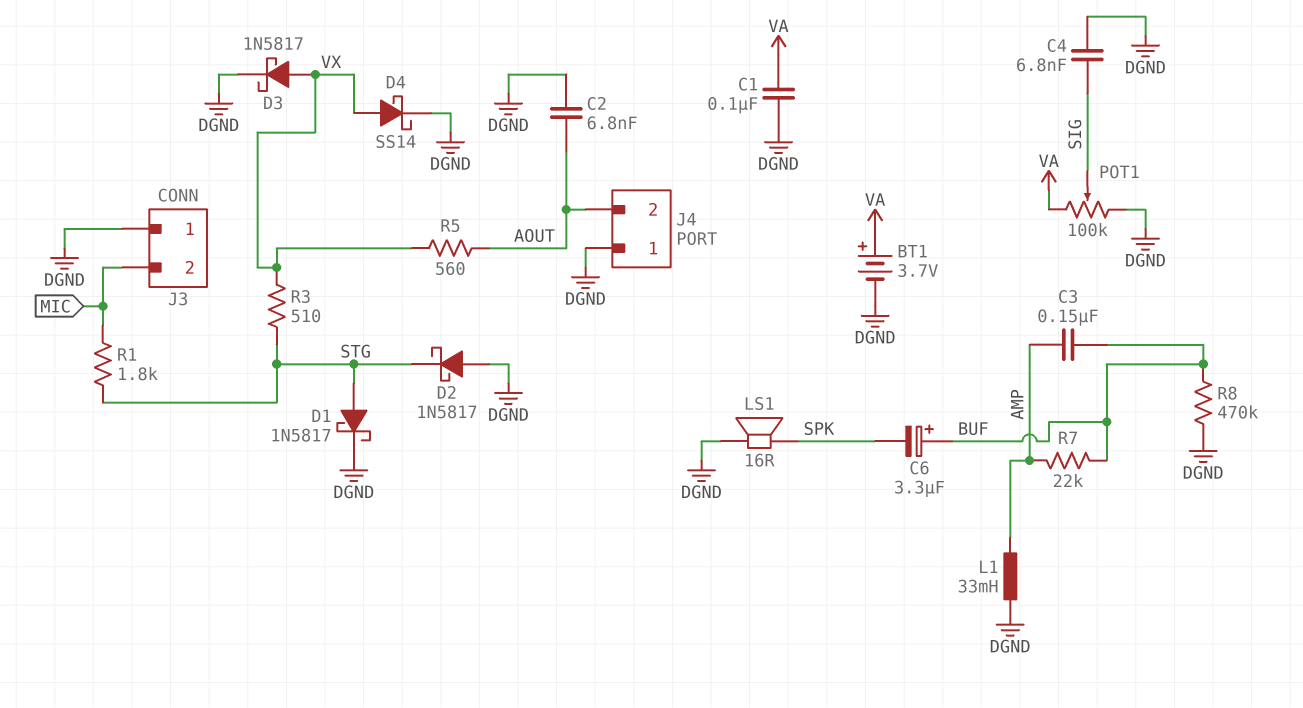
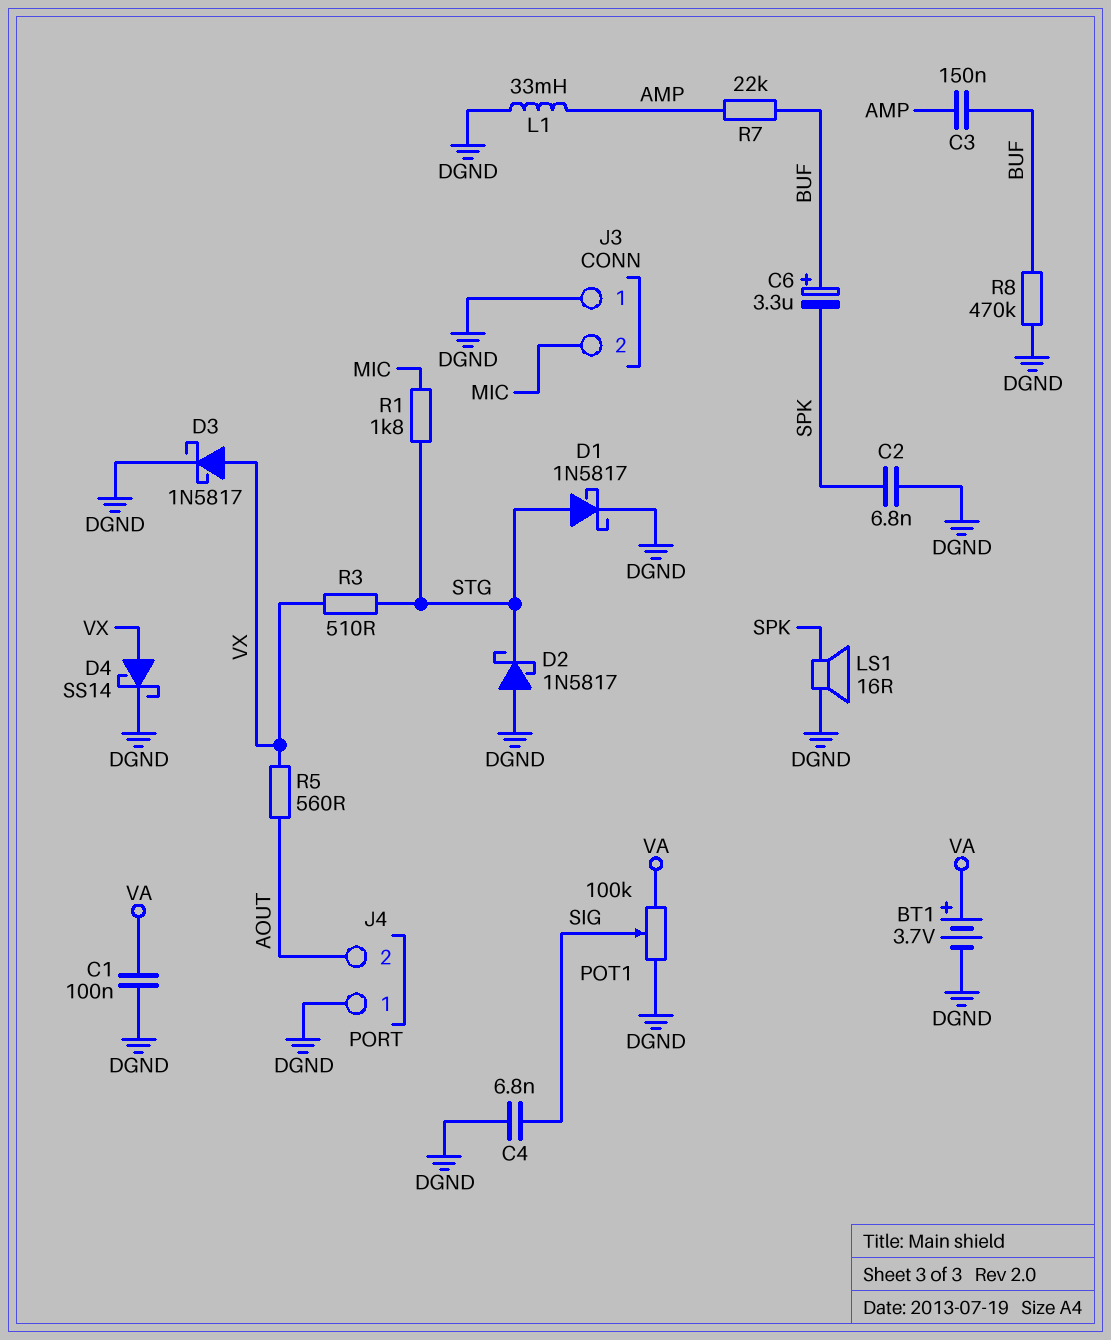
C2: 6.8nF (AOUT, DGND) -> 6.8nF (DGND, SPK)

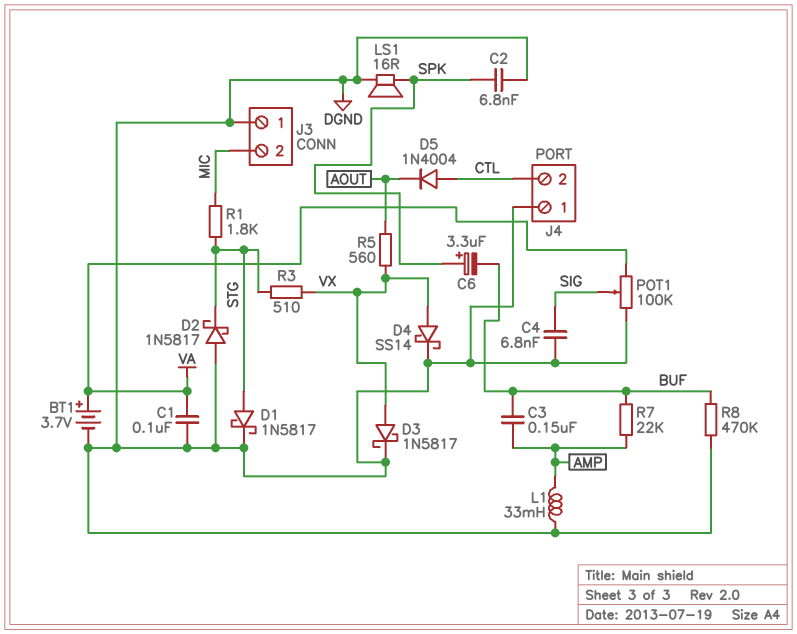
C6: 3.3uF (plus BUF, minus SPK) -> 3.3uF (plus SPK, minus BUF)
D5: none -> diode 1N4004 (A CTL, K AOUT)
J4 pin 2: AOUT -> CTL

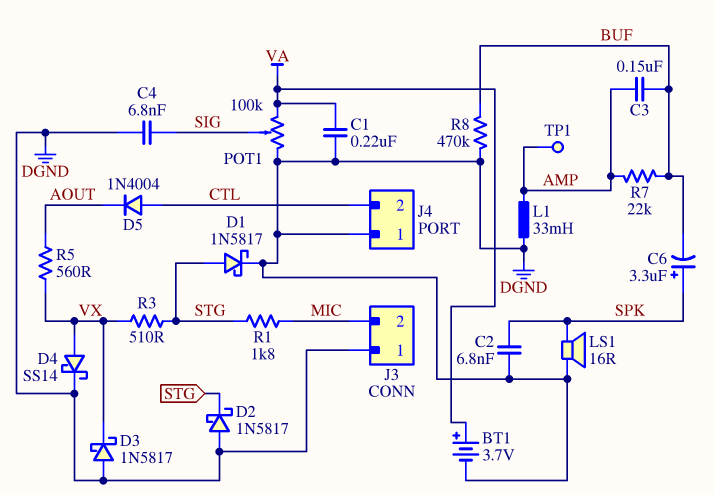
C1: 100nF (DGND, VA) -> 220nF (DGND, VA)
D3: schottky 1N5817 (A VX, K DGND) -> schottky 1N5817 (A DGND, K VX)
TP1: none -> test point (AMP)

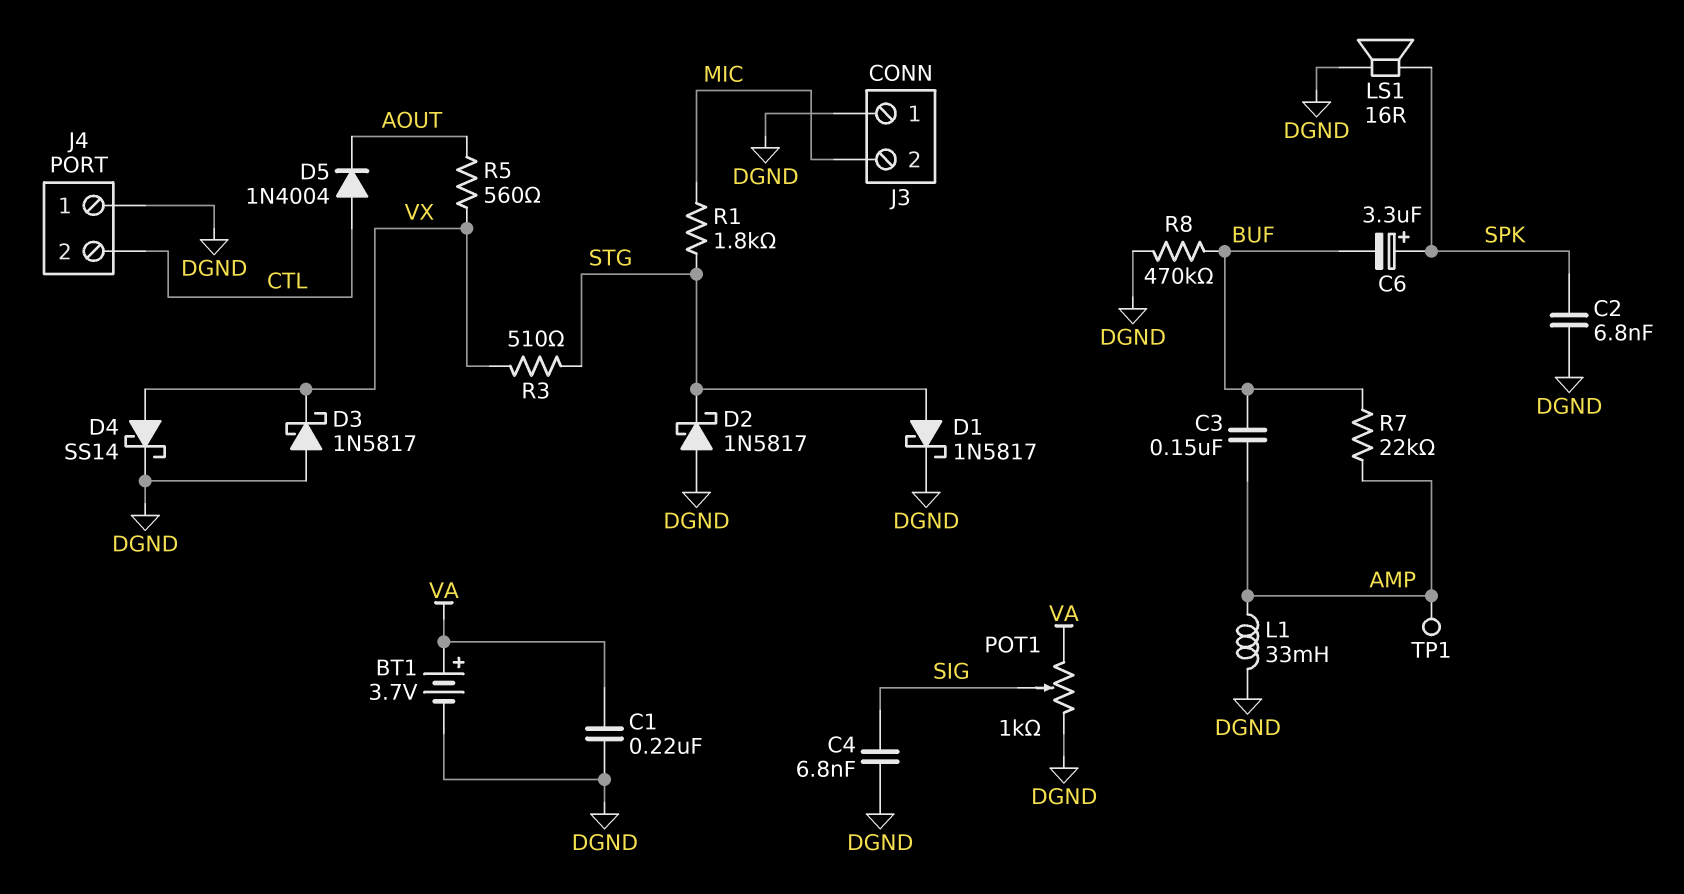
POT1: 100k (DGND, VA, wiper SIG) -> 1k (DGND, VA, wiper SIG)

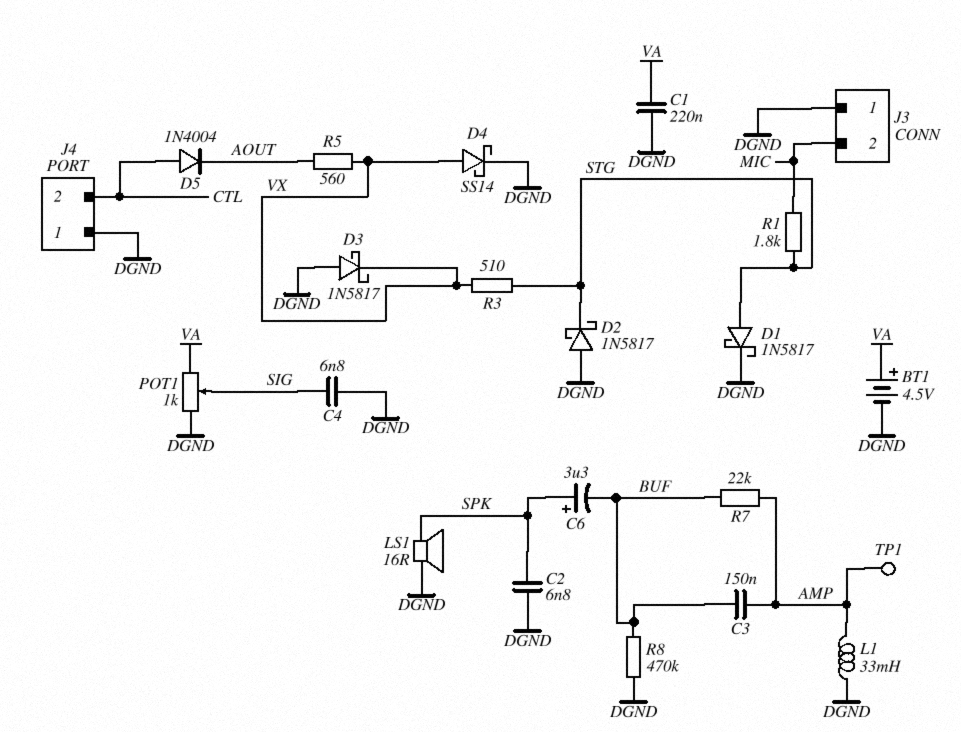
BT1: 3.7V (plus VA, minus DGND) -> 4.5V (plus VA, minus DGND)

